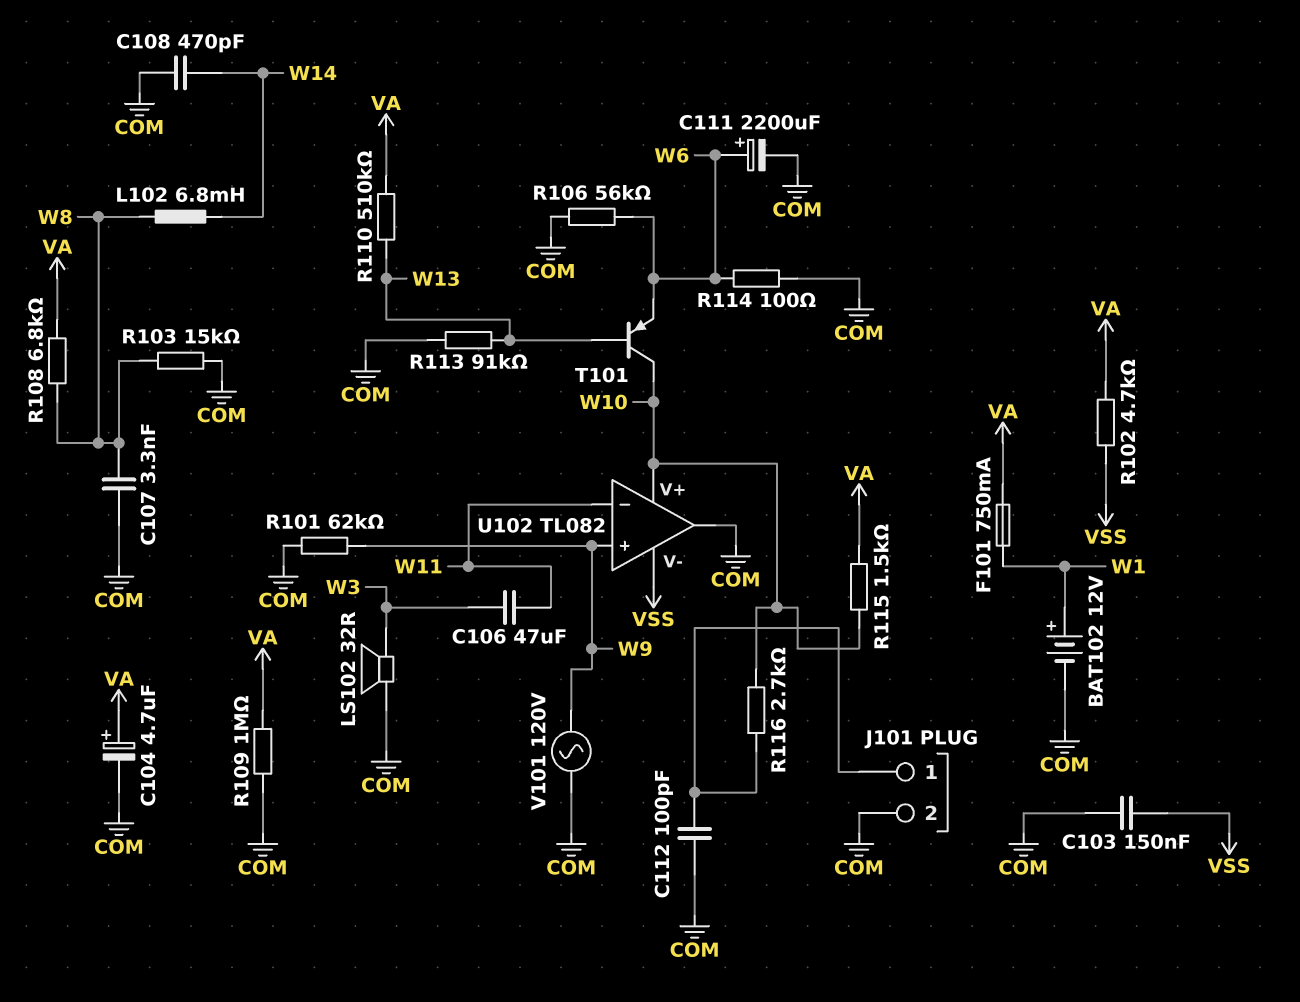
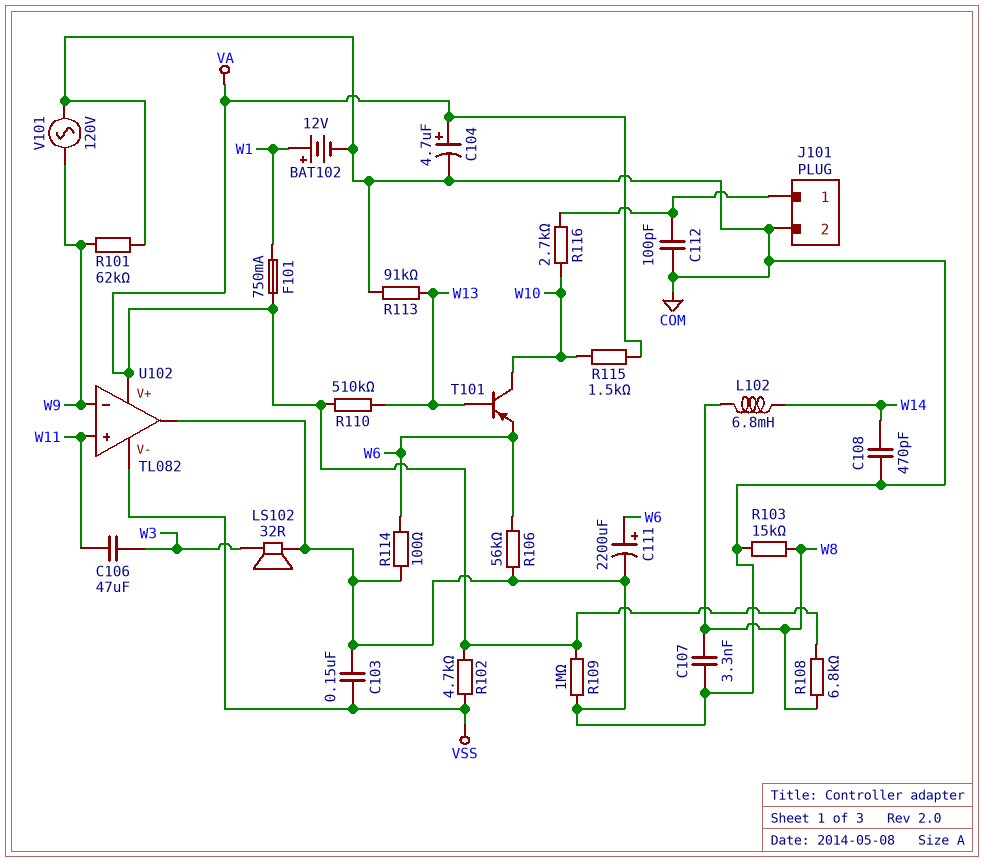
U102 pin V+: W10 -> VA
U102 pin in+: W9 -> W11
U102 pin in-: W11 -> W9

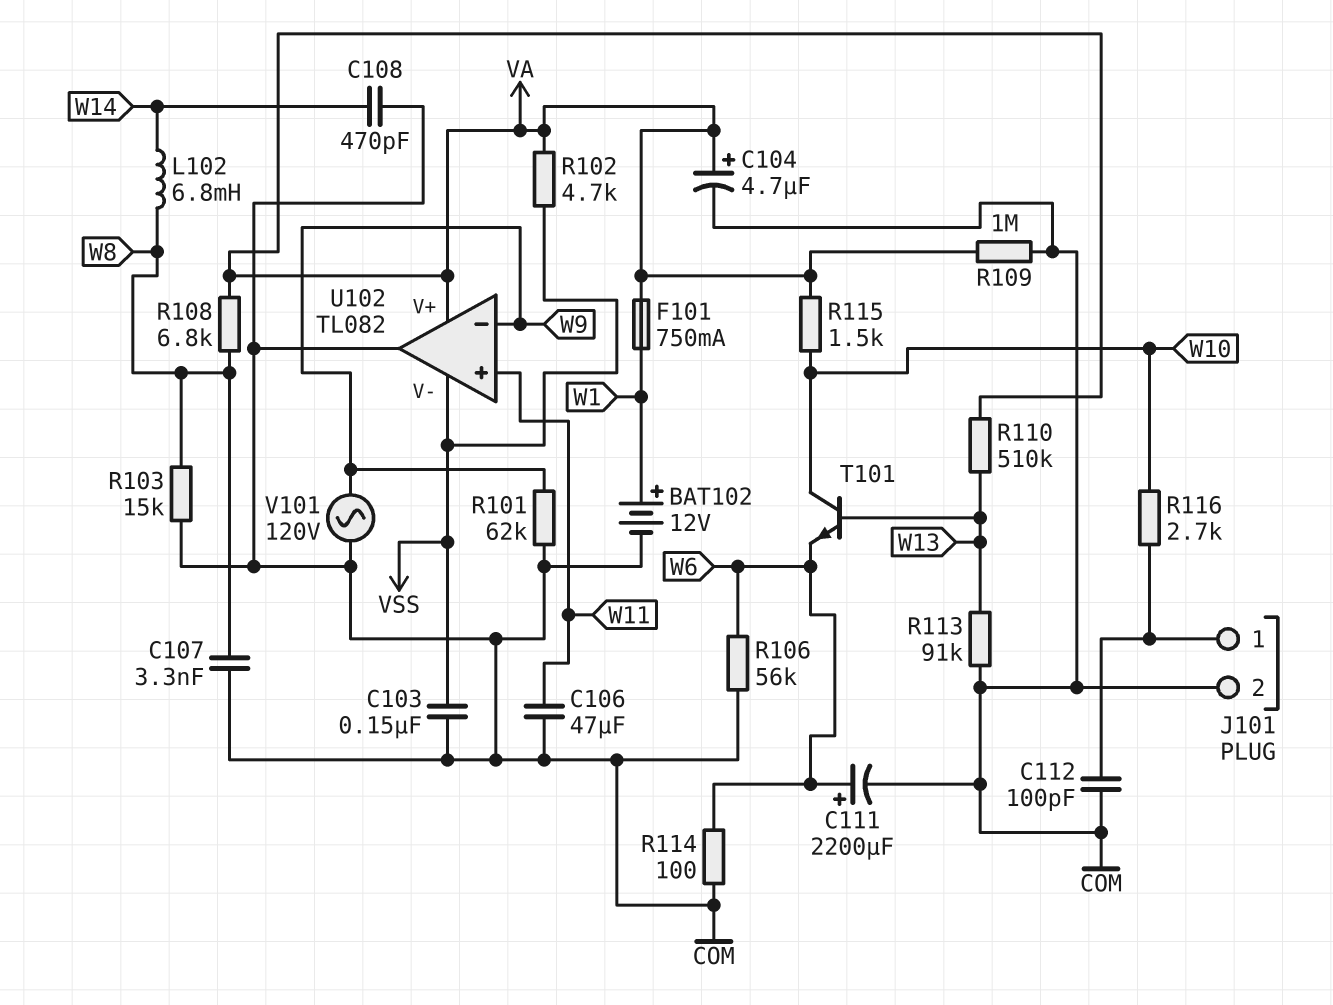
C106: 47uF (W3, W11) -> 47uF (COM, W11)
LS102: speaker 32R (COM, W3) -> none
T101: PNP (B W13, C W10, E W6) -> NPN (B W13, C W10, E W6)

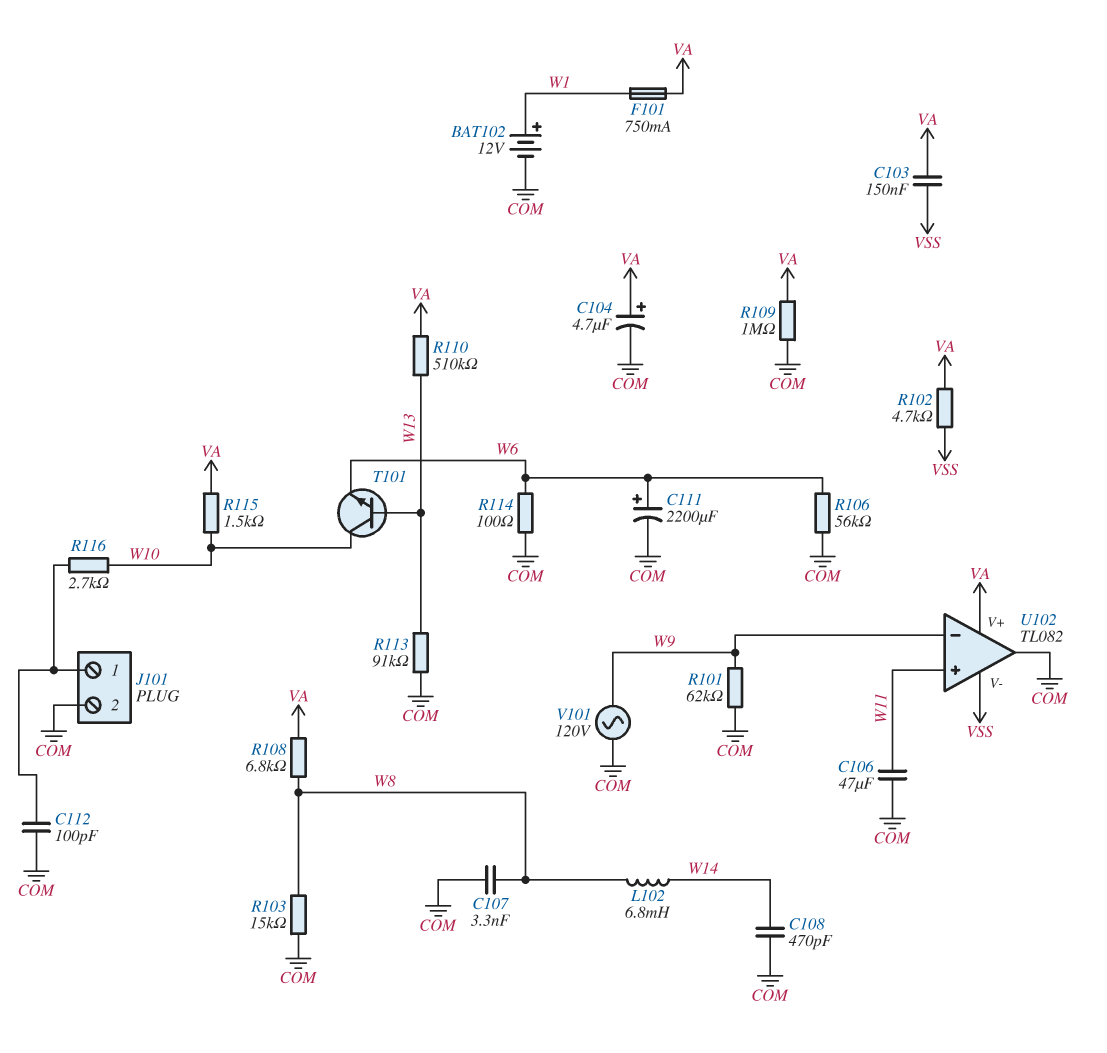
C103: 150nF (COM, VSS) -> 150nF (VA, VSS)

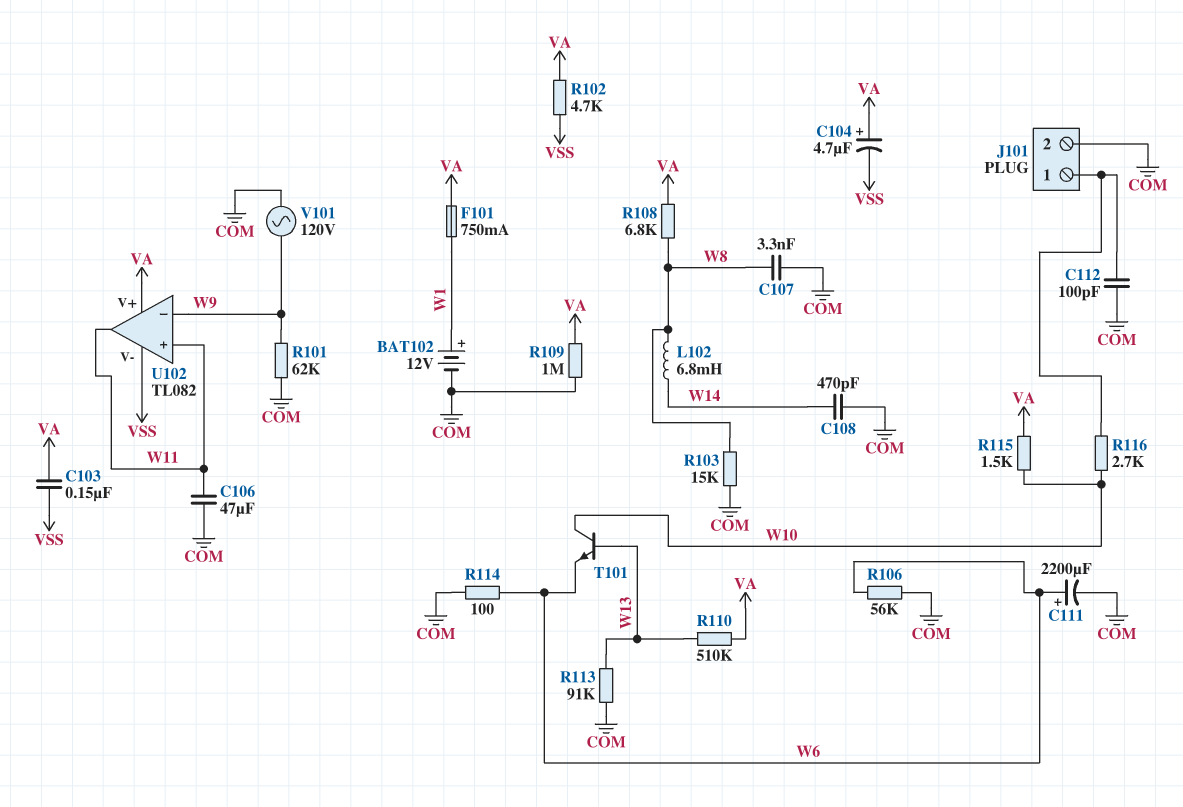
C104: 4.7uF (plus VA, minus COM) -> 4.7uF (plus VA, minus VSS)
U102 pin out: COM -> W11

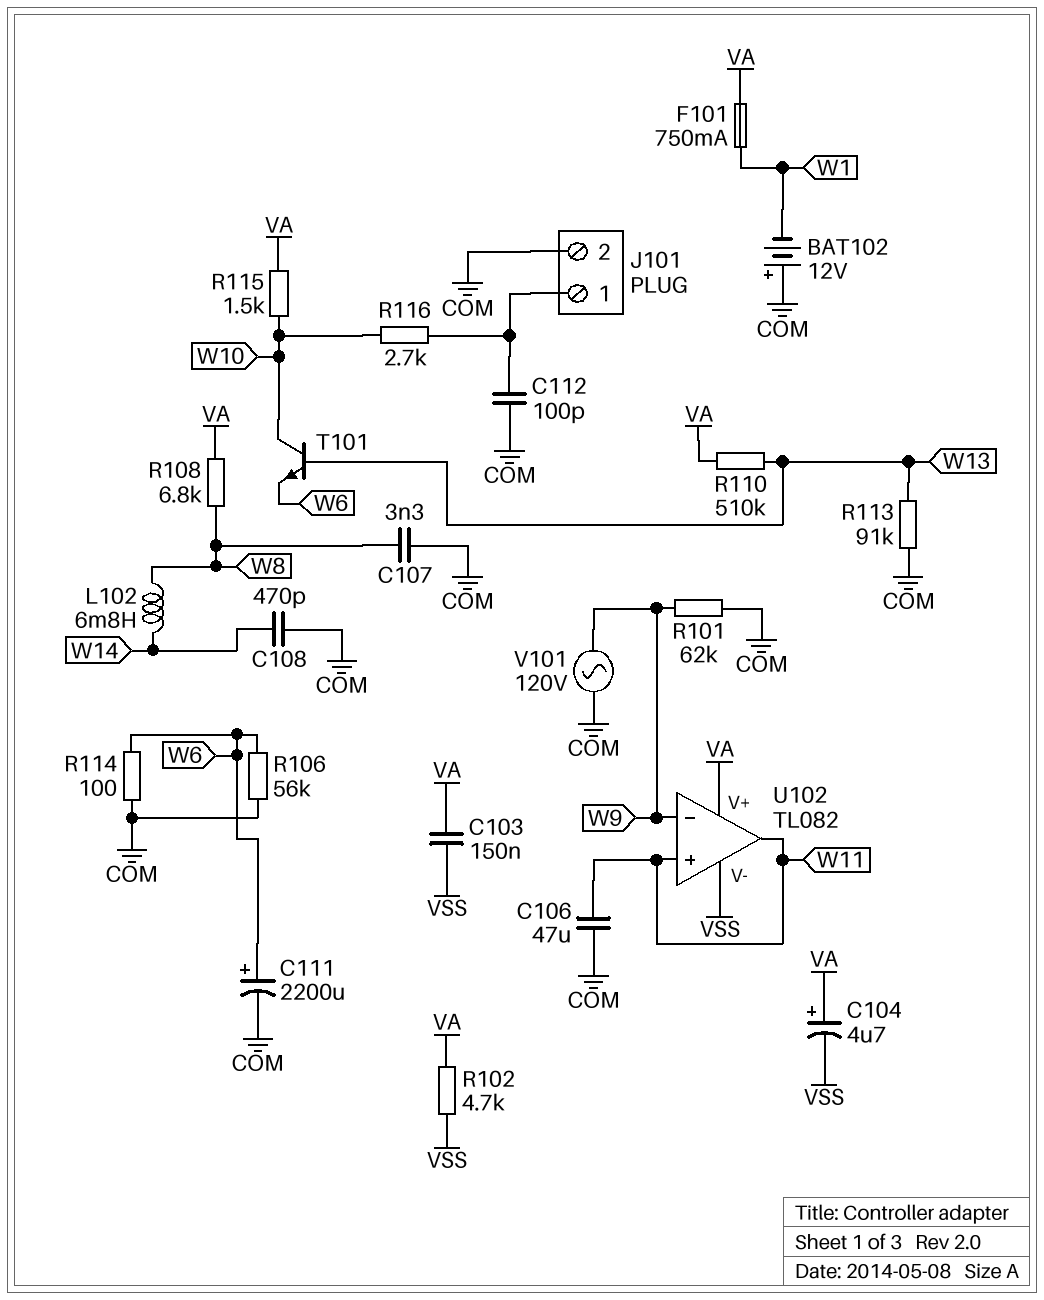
BAT102: 12V (plus W1, minus COM) -> 12V (plus COM, minus W1)
R103: 15k (COM, W8) -> none
R109: 1M (COM, VA) -> none

